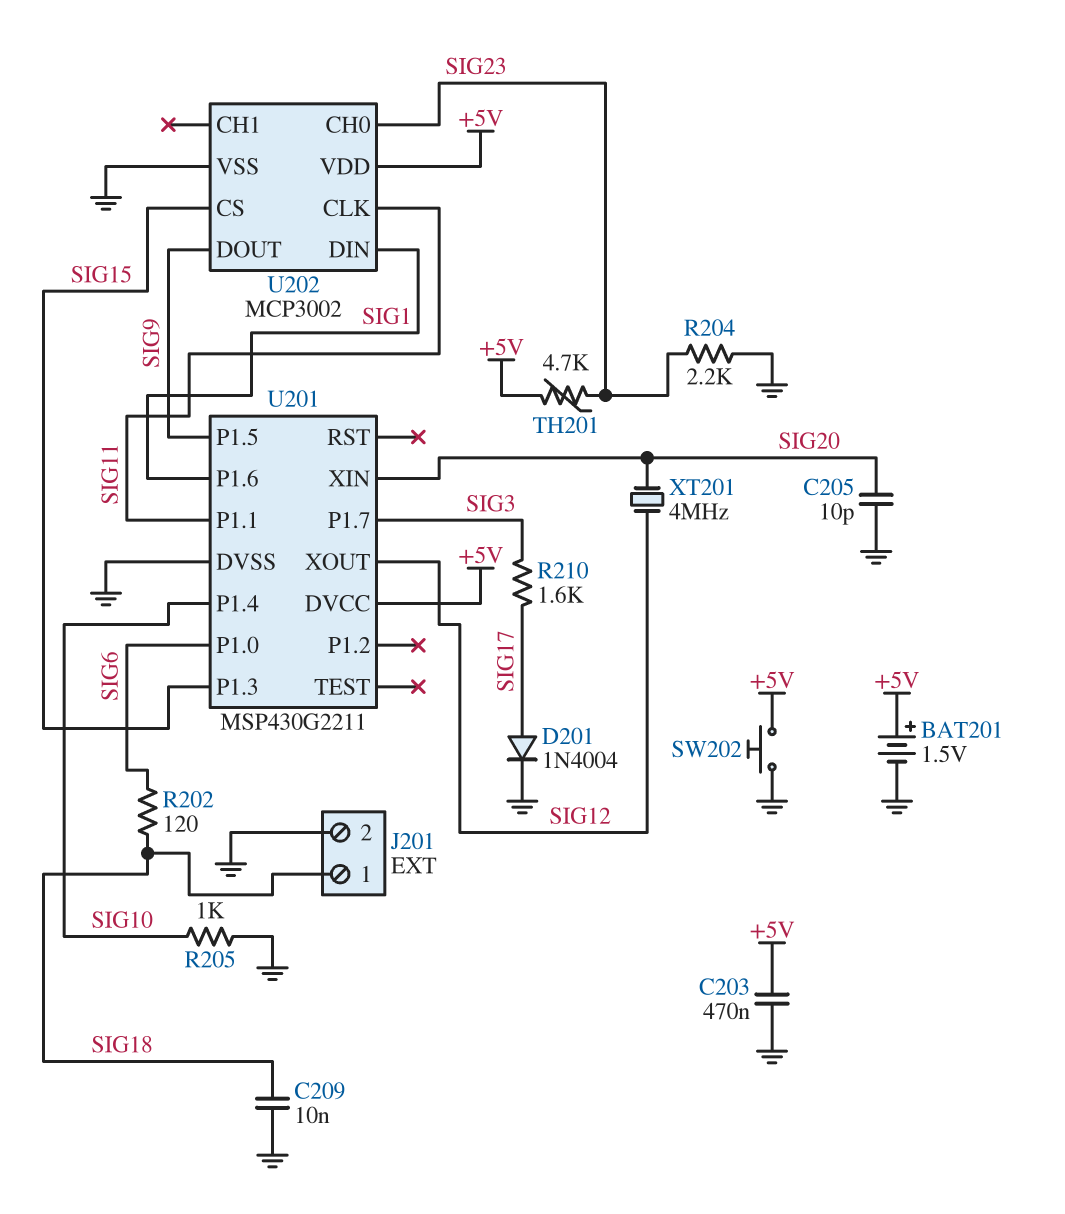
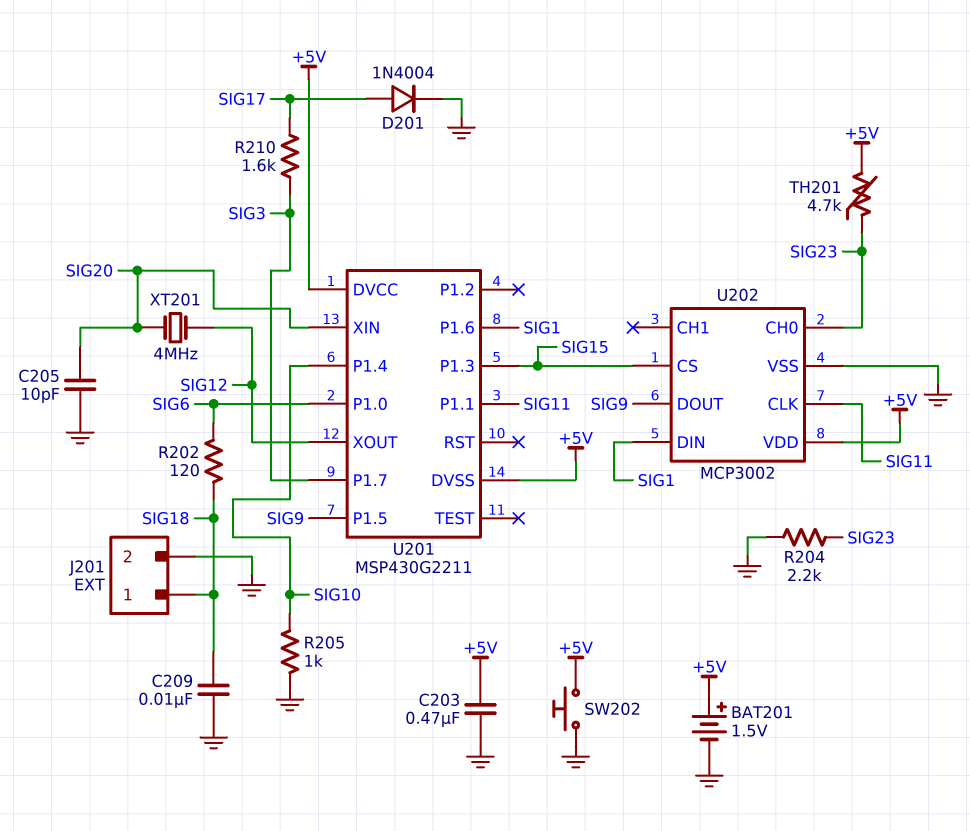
U201 pin DVSS: GND -> +5V

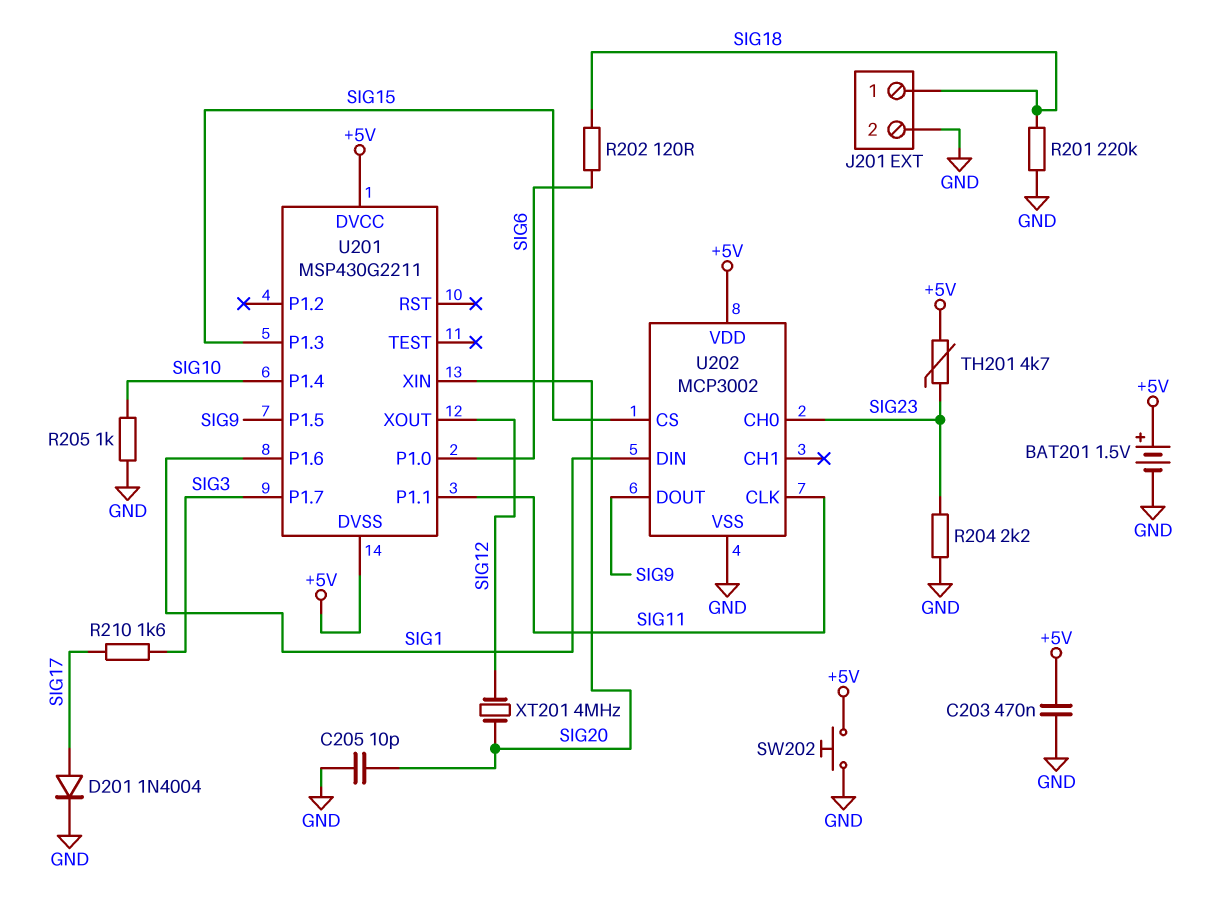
C209: 10nF (GND, SIG18) -> none
R201: none -> 220k (GND, SIG18)

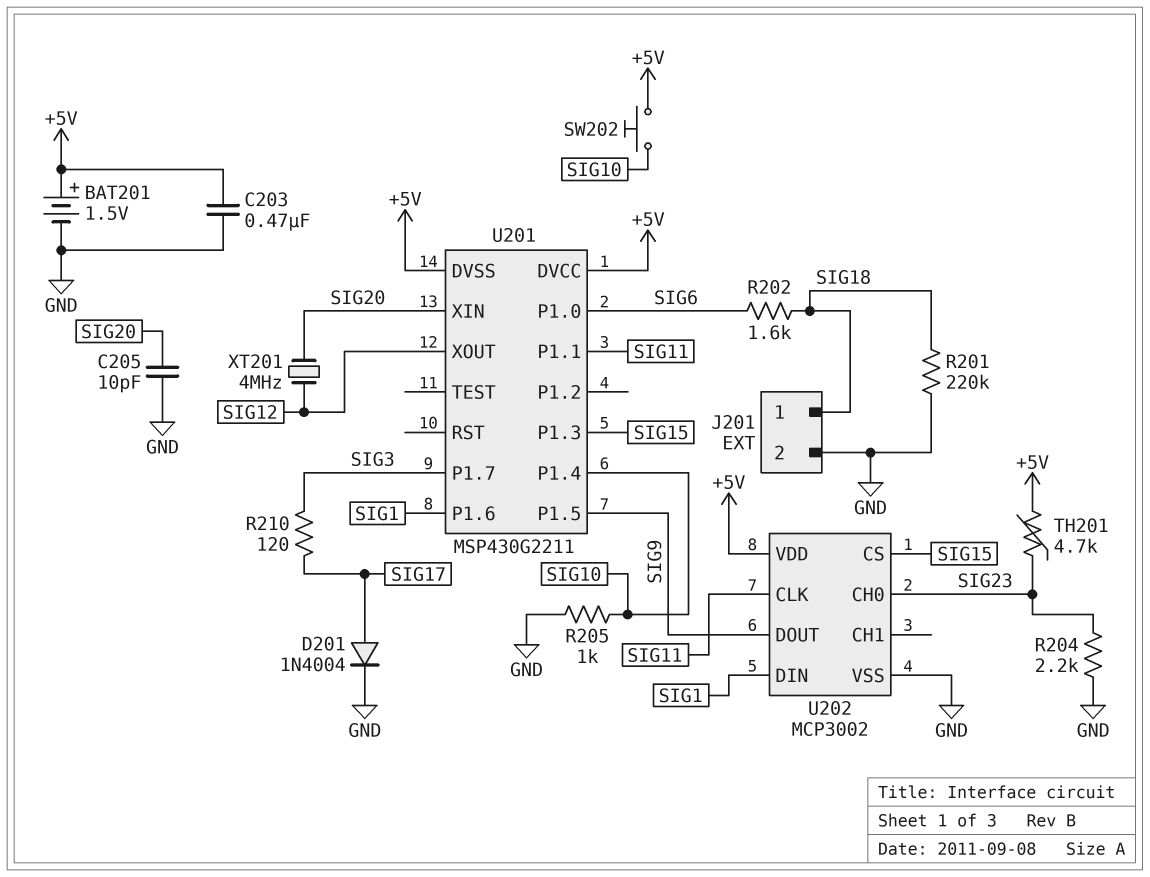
R202: 120 (SIG6, SIG18) -> 1.6k (SIG6, SIG18)
R210: 1.6k (SIG3, SIG17) -> 120 (SIG3, SIG17)
SW202: button (+5V, GND) -> button (+5V, SIG10)

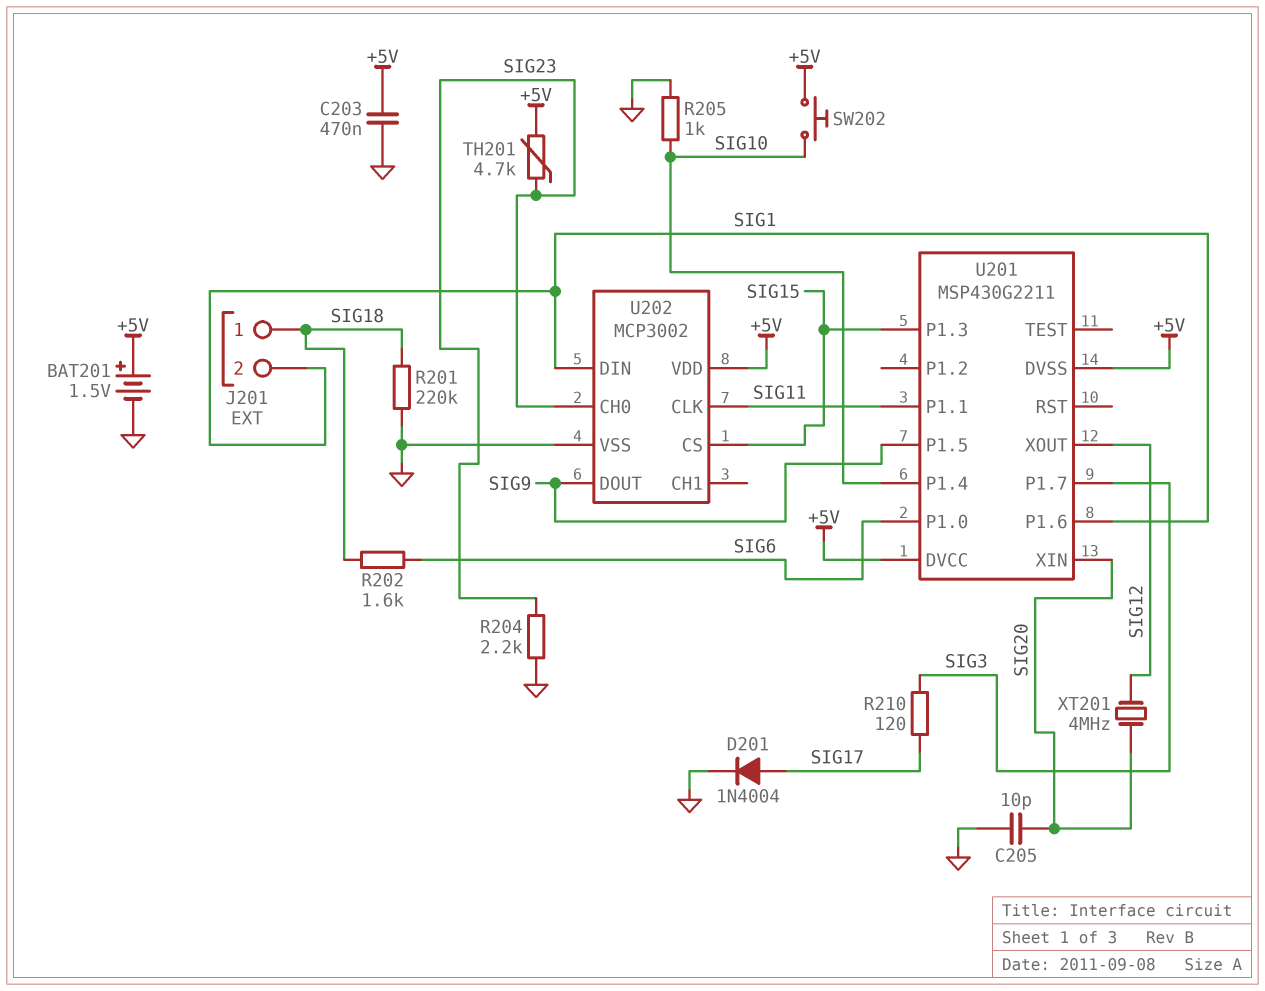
J201 pin 2: GND -> SIG1

